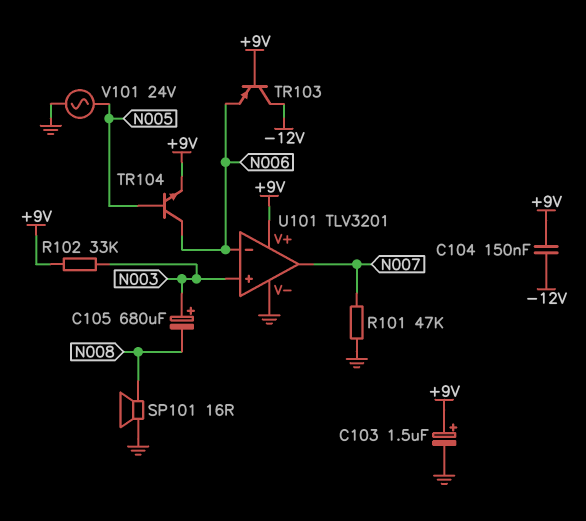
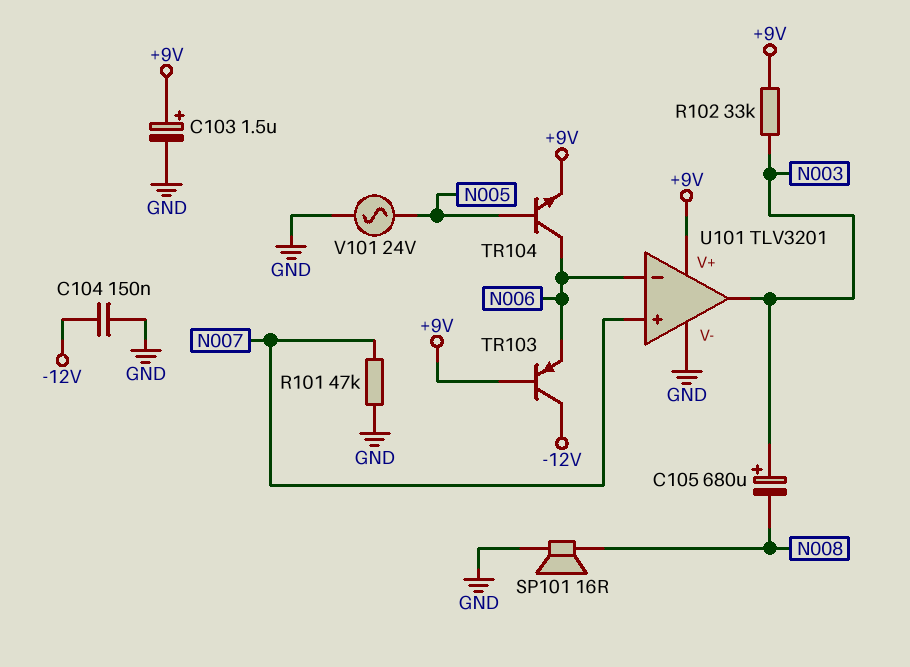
C104: 150nF (+9V, -12V) -> 150nF (-12V, GND)
U101 pin in+: N003 -> N007
U101 pin out: N007 -> N003

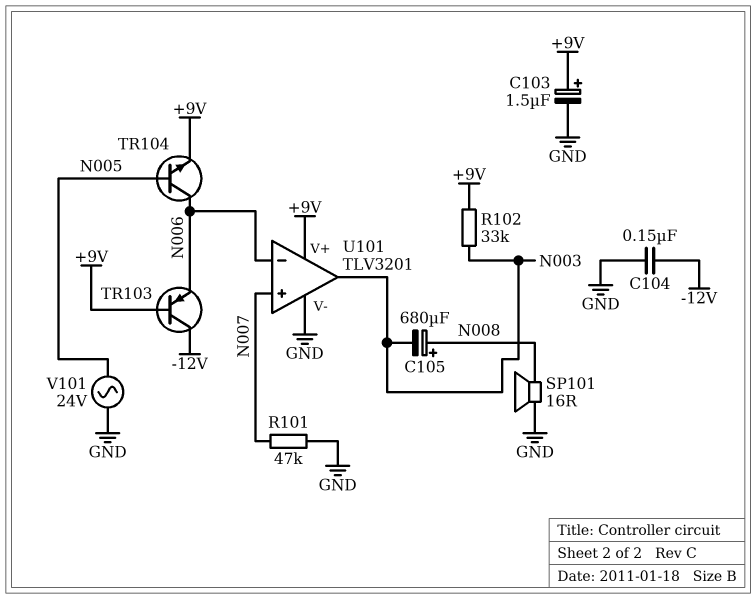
C105: 680uF (plus N003, minus N008) -> 680uF (plus N008, minus N003)

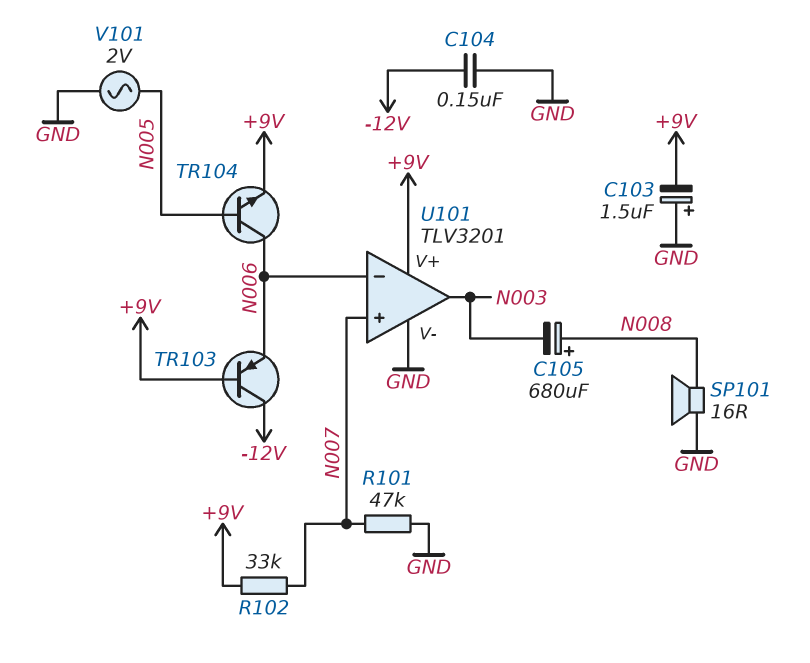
C103: 1.5uF (plus +9V, minus GND) -> 1.5uF (plus GND, minus +9V)
R102: 33k (+9V, N003) -> 33k (+9V, N007)
V101: AC 24V (GND, N005) -> AC 2V (GND, N005)

